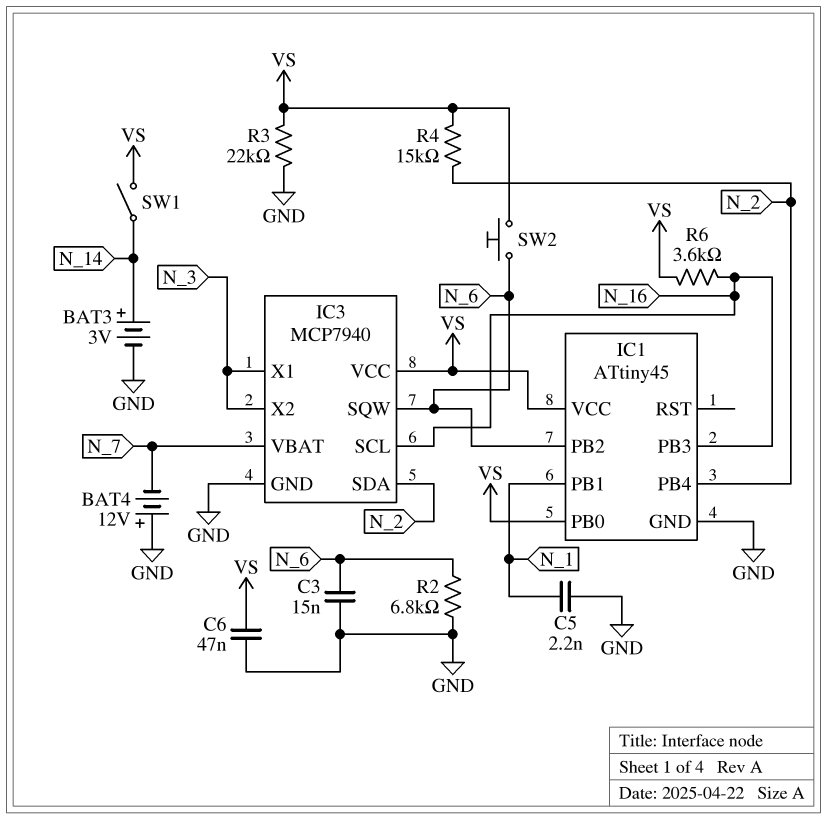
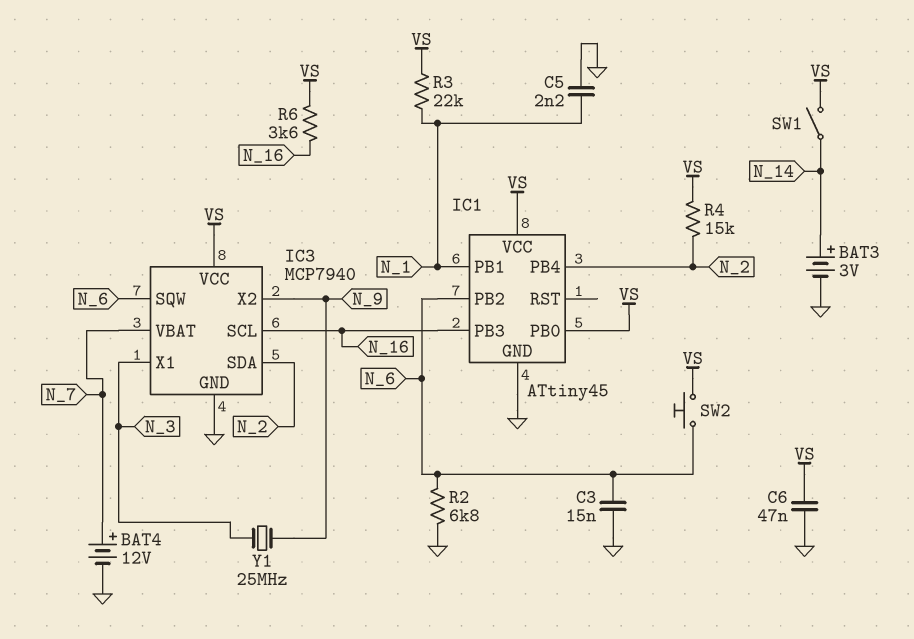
BAT4: 12V (plus GND, minus N_7) -> 12V (plus N_7, minus GND)
IC3 pin X2: N_3 -> N_9
R3: 22k (GND, VS) -> 22k (N_1, VS)
Y1: none -> 25MHz (N_3, N_9)

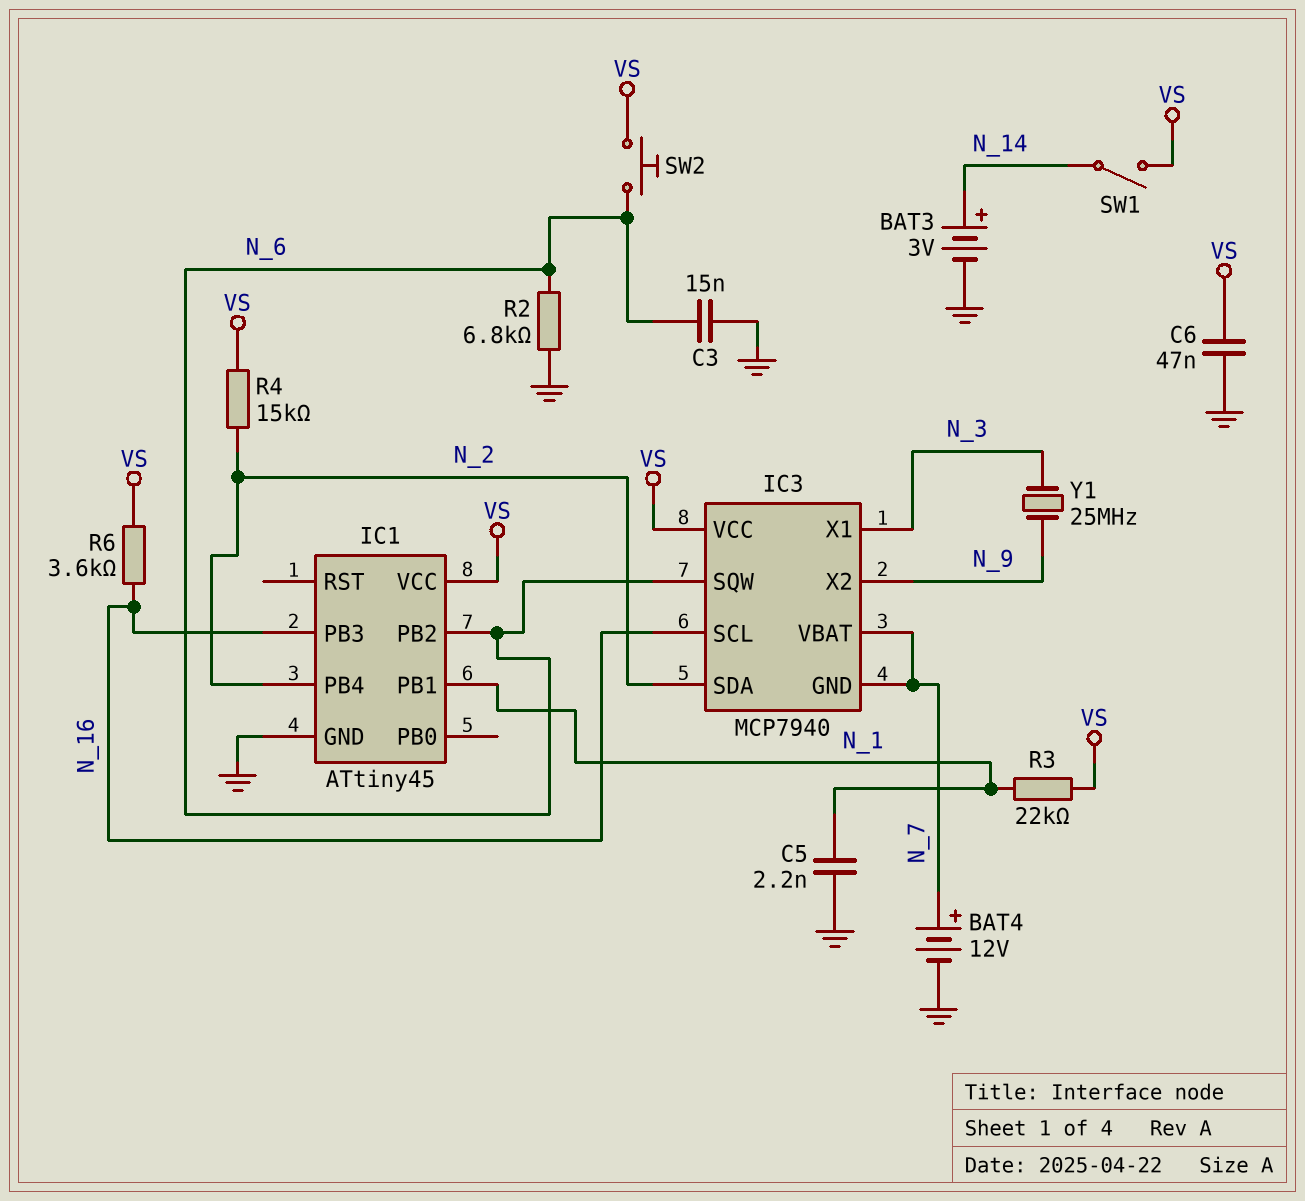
IC1 pin PB0: VS -> none
IC3 pin GND: GND -> N_7

